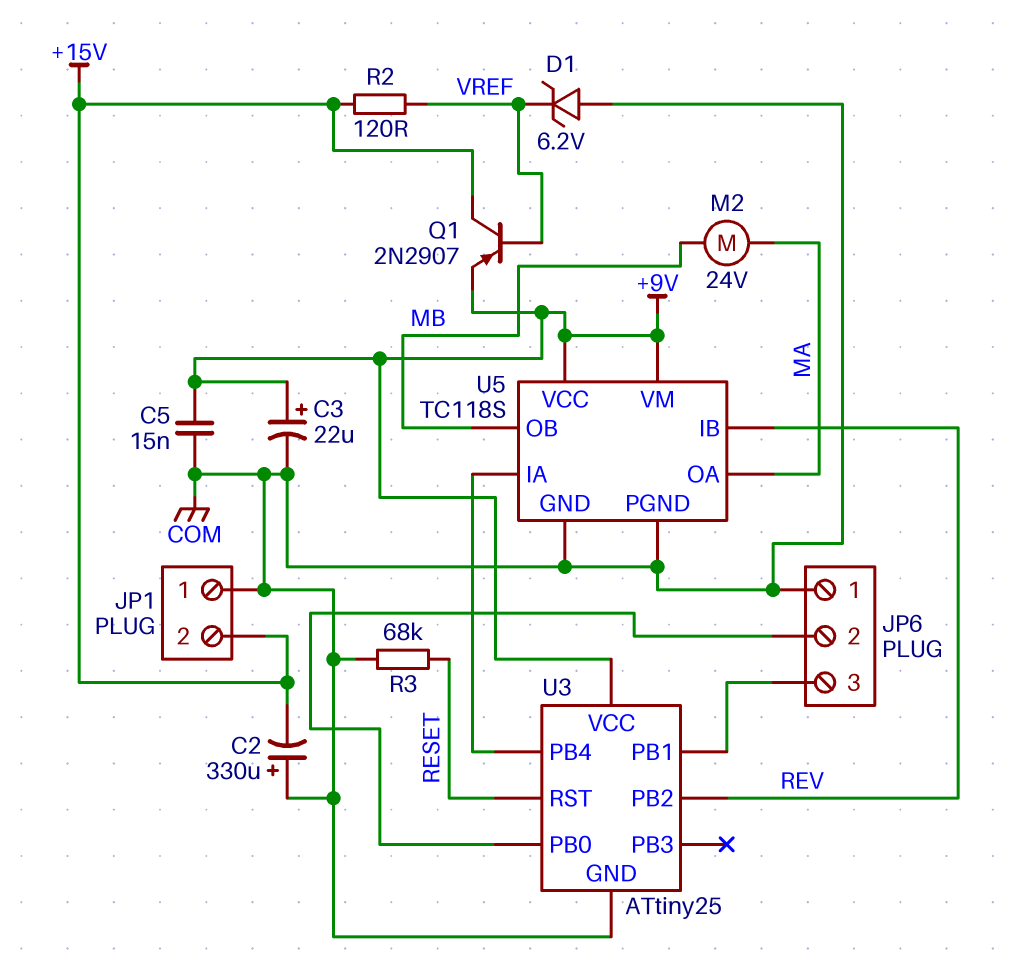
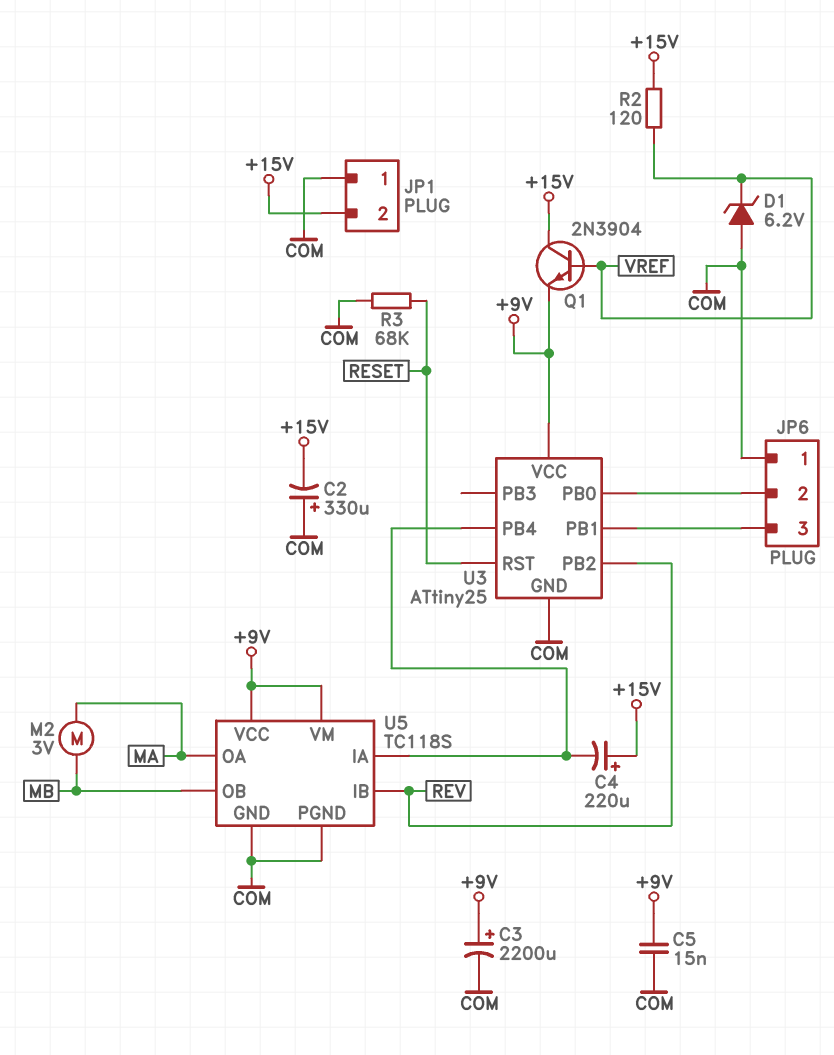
C3: 22uF (plus +9V, minus COM) -> 2200uF (plus +9V, minus COM)
C4: none -> 220uF (plus +15V, minus U3/PB4)
M2: motor 24V (MA, MB) -> motor 3V (MA, MB)
Q1: PNP 2N2907 (B VREF, C +15V, E +9V) -> NPN 2N3904 (B VREF, C +15V, E +9V)

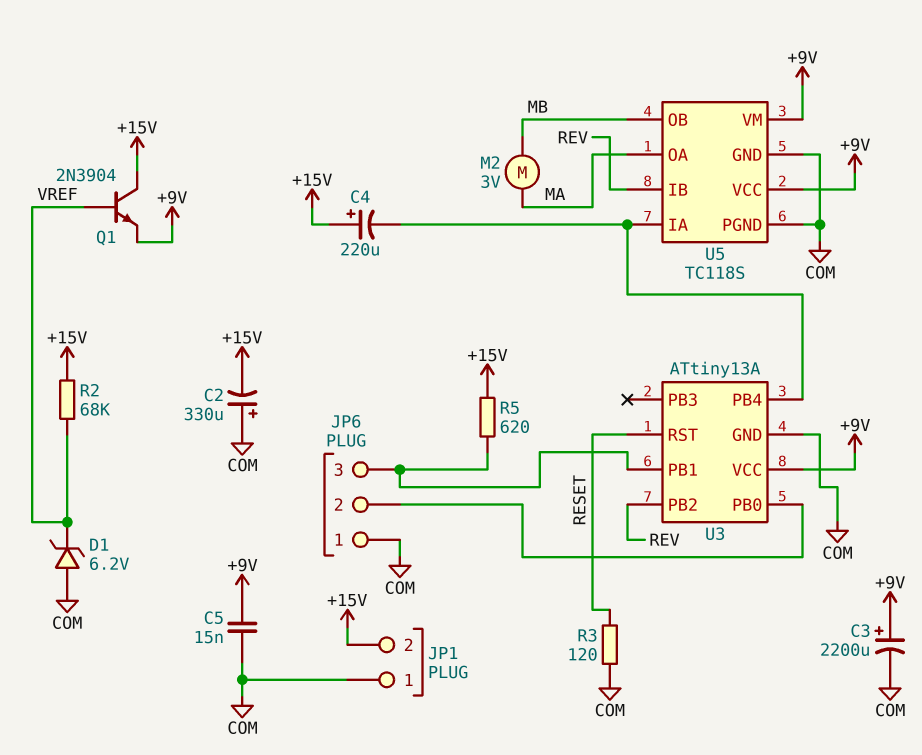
R2: 120 (+15V, VREF) -> 68k (+15V, VREF)
R3: 68k (COM, RESET) -> 120 (COM, RESET)
R5: none -> 620 (+15V, JP6/3)
U3: ATtiny25 -> ATtiny13A

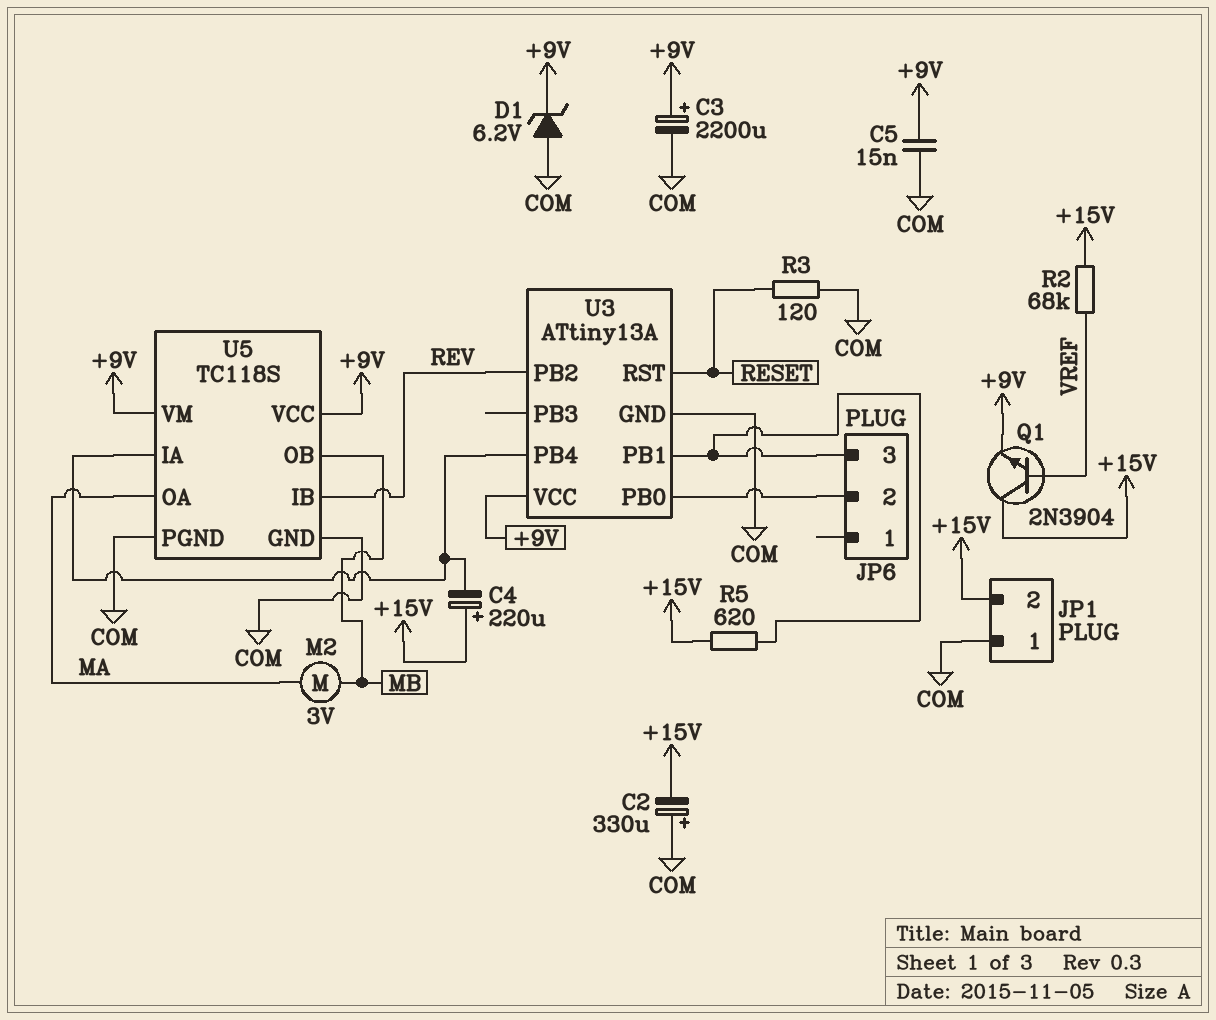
D1: zener 6.2V (A COM, K VREF) -> zener 6.2V (A COM, K +9V)
JP6 pin 1: COM -> none

